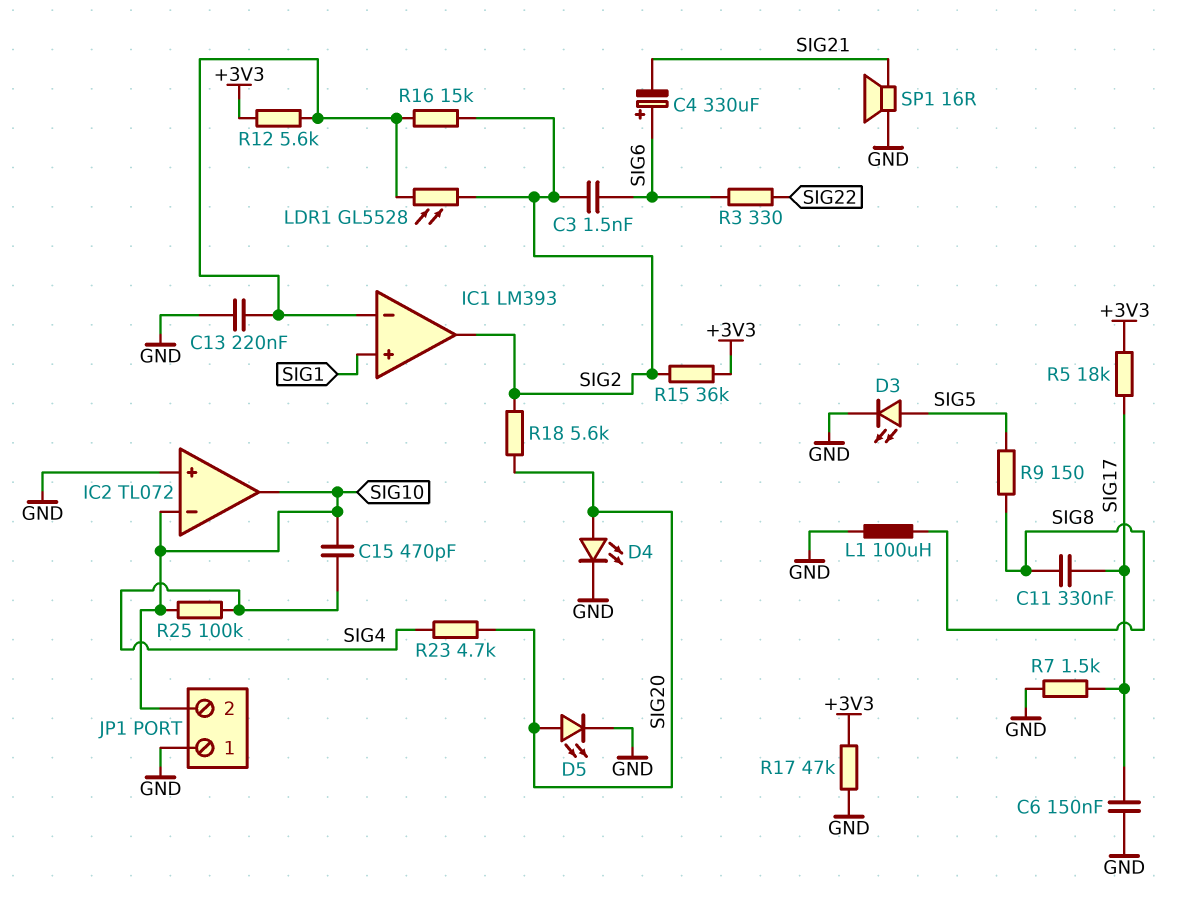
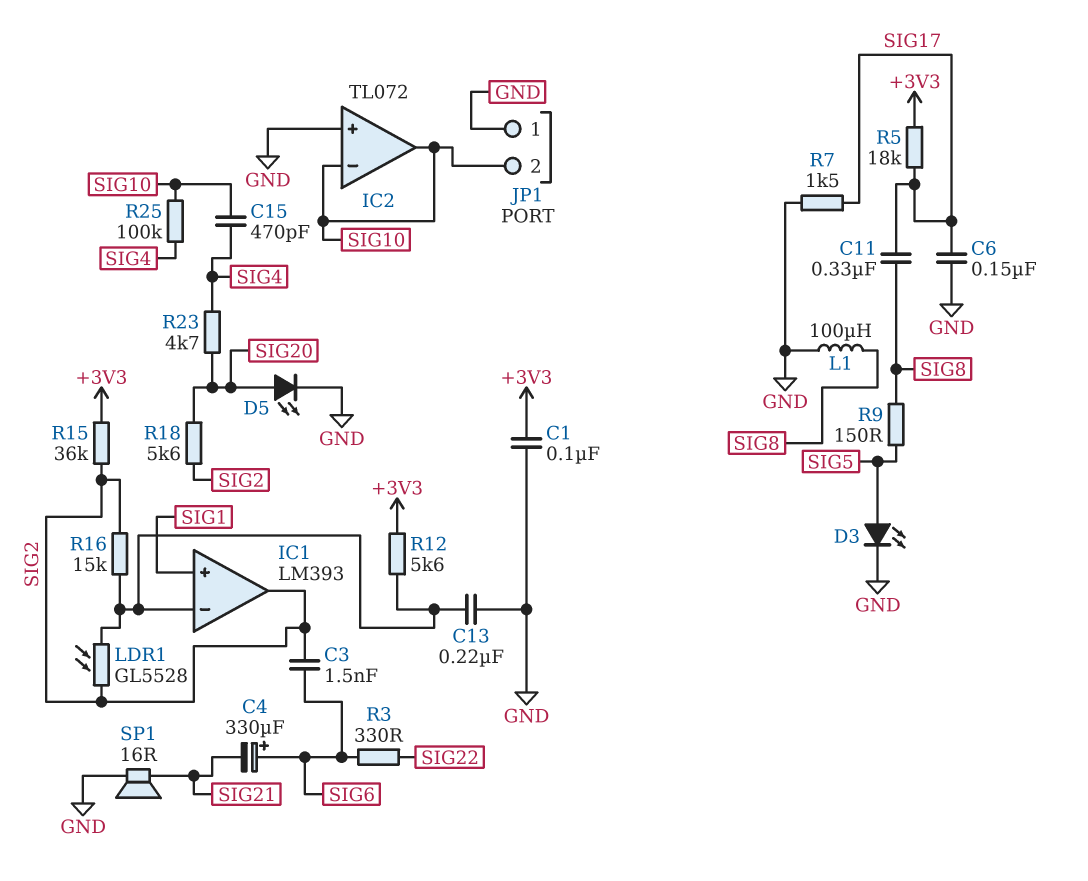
C1: none -> 100nF (+3V3, GND)
D4: LED (A SIG20, K GND) -> none
R17: 47k (+3V3, GND) -> none

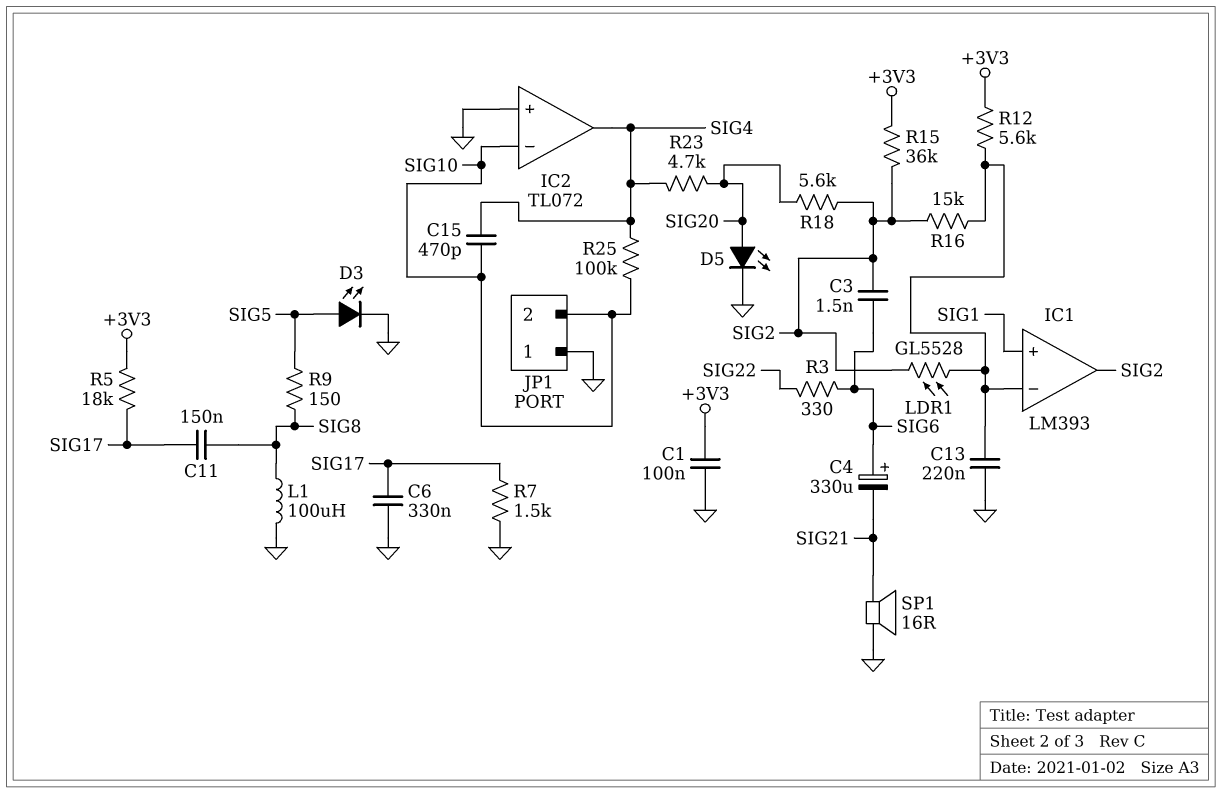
C6: 150nF (GND, SIG17) -> 330nF (GND, SIG17)
C11: 330nF (SIG8, SIG17) -> 150nF (SIG8, SIG17)
IC2 pin out: SIG10 -> SIG4

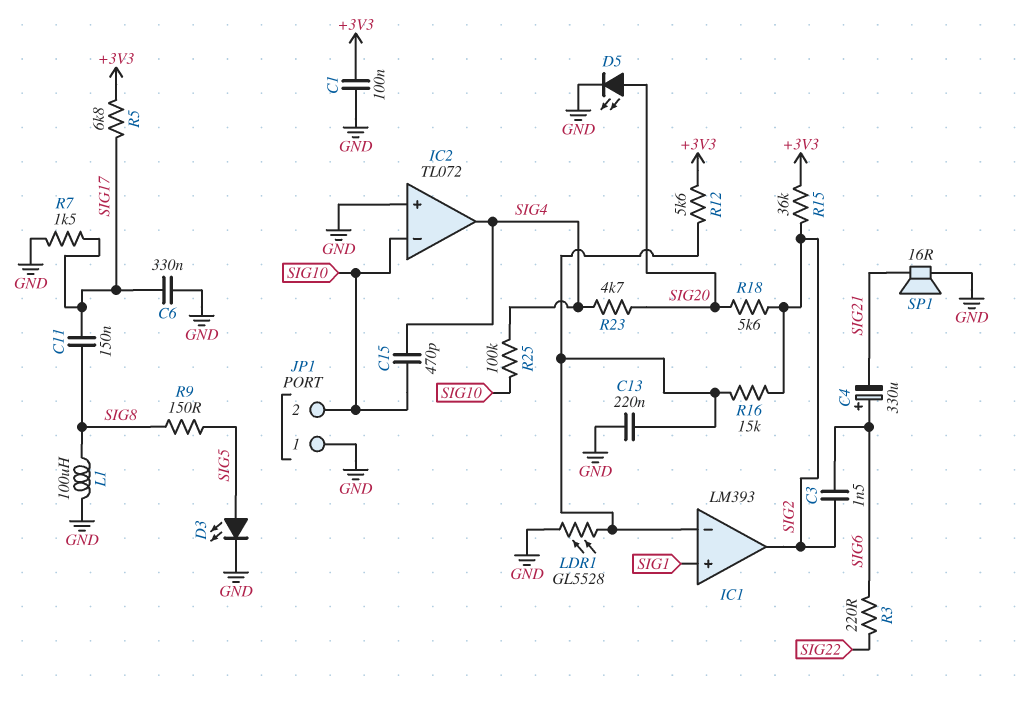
LDR1: GL5528 (IC1/in-, SIG2) -> GL5528 (GND, IC1/in-)
R3: 330 (SIG6, SIG22) -> 220 (SIG6, SIG22)
R5: 18k (+3V3, SIG17) -> 6.8k (+3V3, SIG17)

